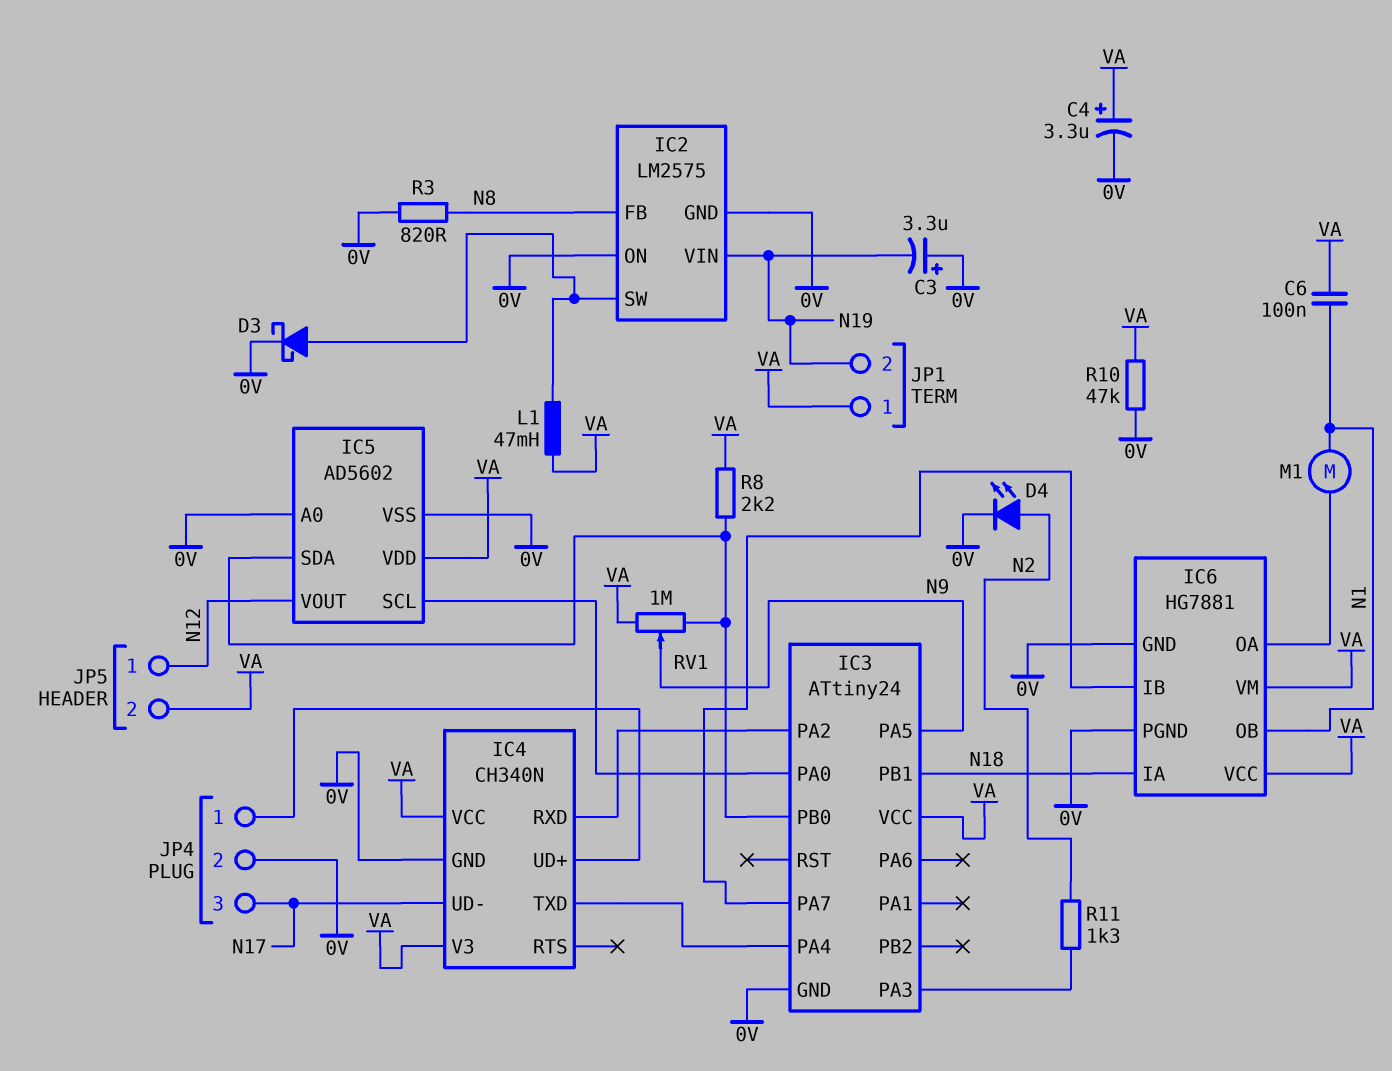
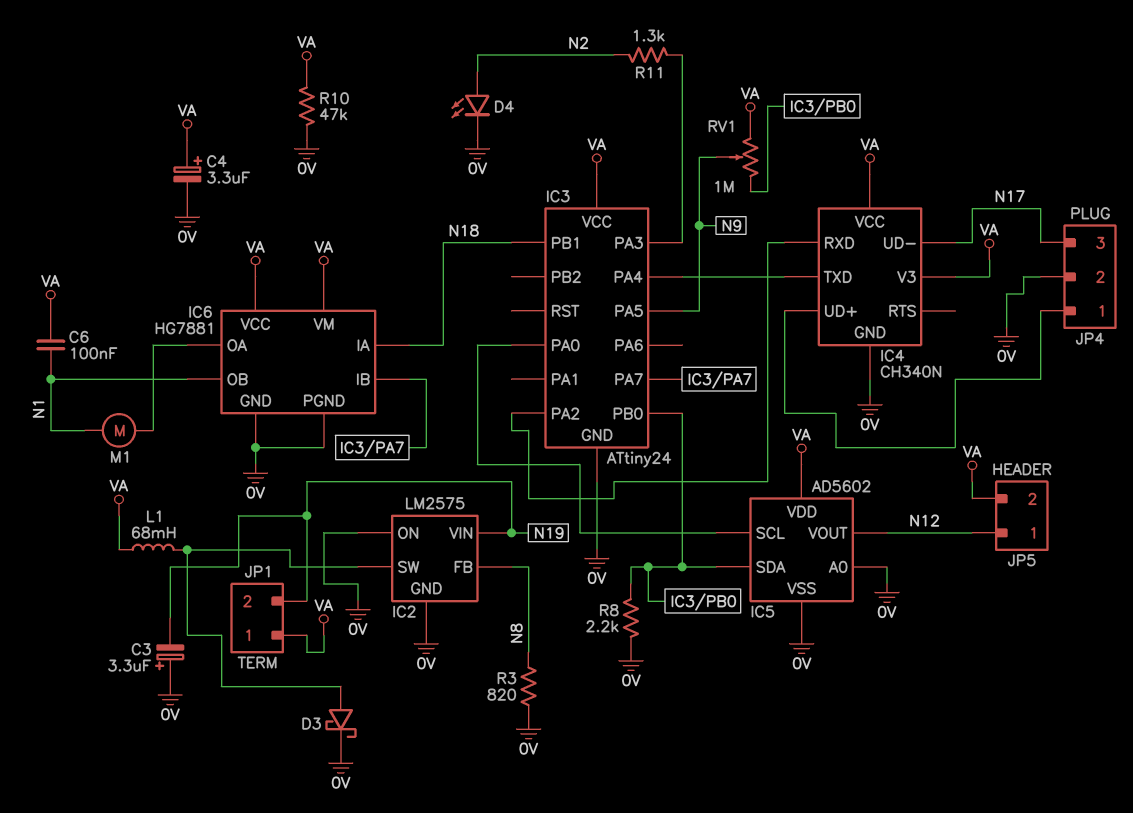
L1: 47mH (IC2/SW, VA) -> 68mH (IC2/SW, VA)
R8: 2.2k (IC3/PB0, VA) -> 2.2k (0V, IC3/PB0)

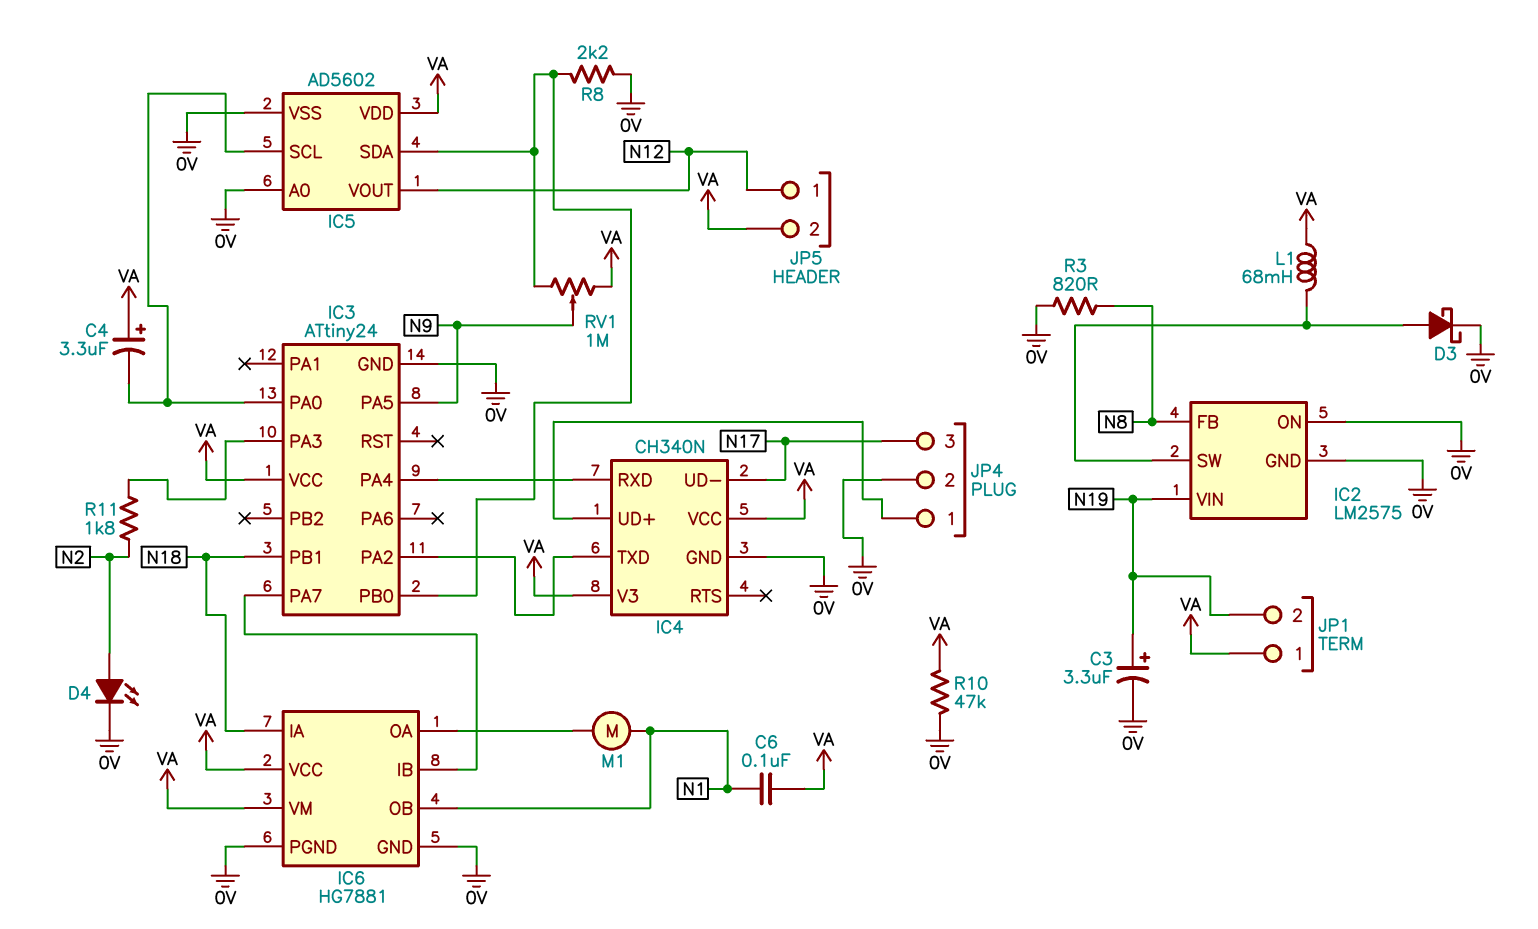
C3: 3.3uF (plus 0V, minus N19) -> 3.3uF (plus N19, minus 0V)
C4: 3.3uF (plus VA, minus 0V) -> 3.3uF (plus VA, minus IC3/PA0)
IC4 pin RXD: IC3/PA2 -> IC3/PA4
IC4 pin TXD: IC3/PA4 -> IC3/PA2
R11: 1.3k (IC3/PA3, N2) -> 1.8k (IC3/PA3, N2)

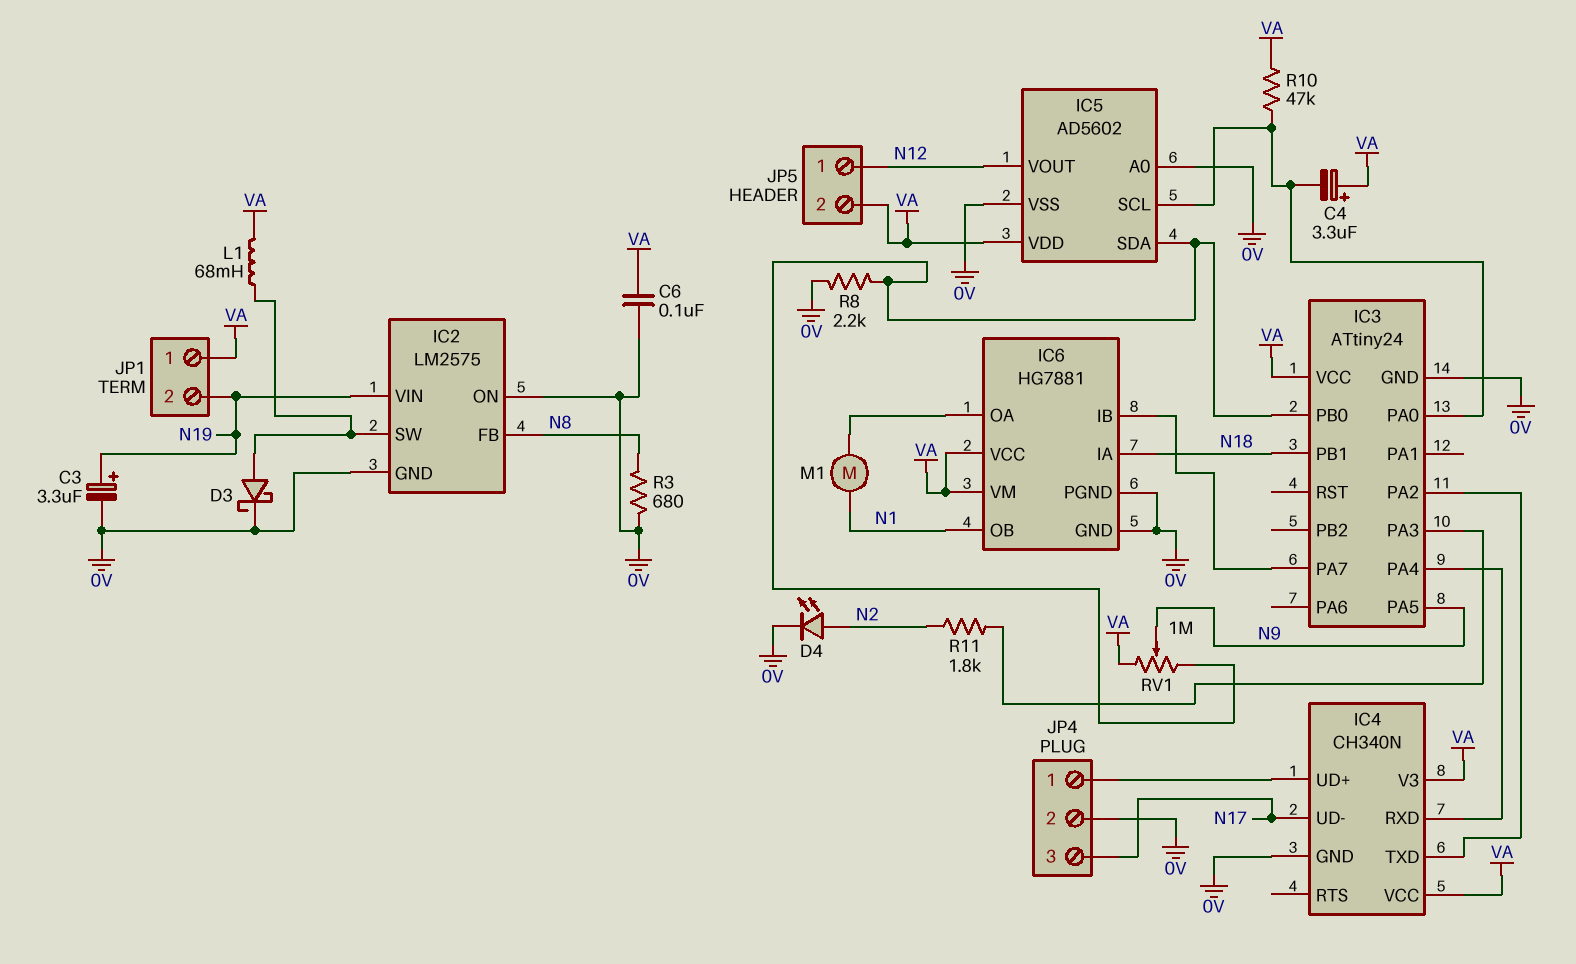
C6: 100nF (N1, VA) -> 100nF (0V, VA)
R3: 820 (0V, N8) -> 680 (0V, N8)
R10: 47k (0V, VA) -> 47k (IC3/PA0, VA)

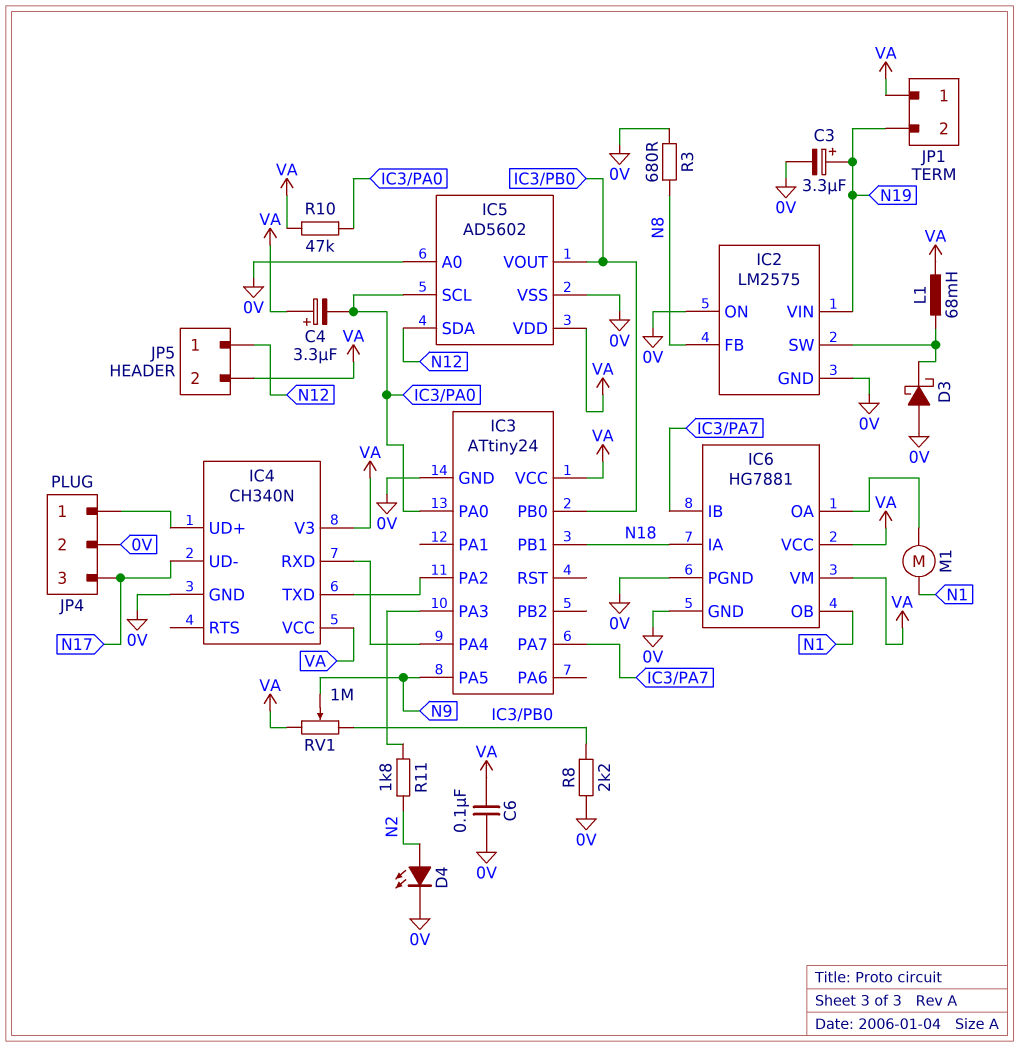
D3: schottky (A IC2/SW, K 0V) -> schottky (A 0V, K IC2/SW)
IC5 pin SDA: IC3/PB0 -> N12
IC5 pin VOUT: N12 -> IC3/PB0

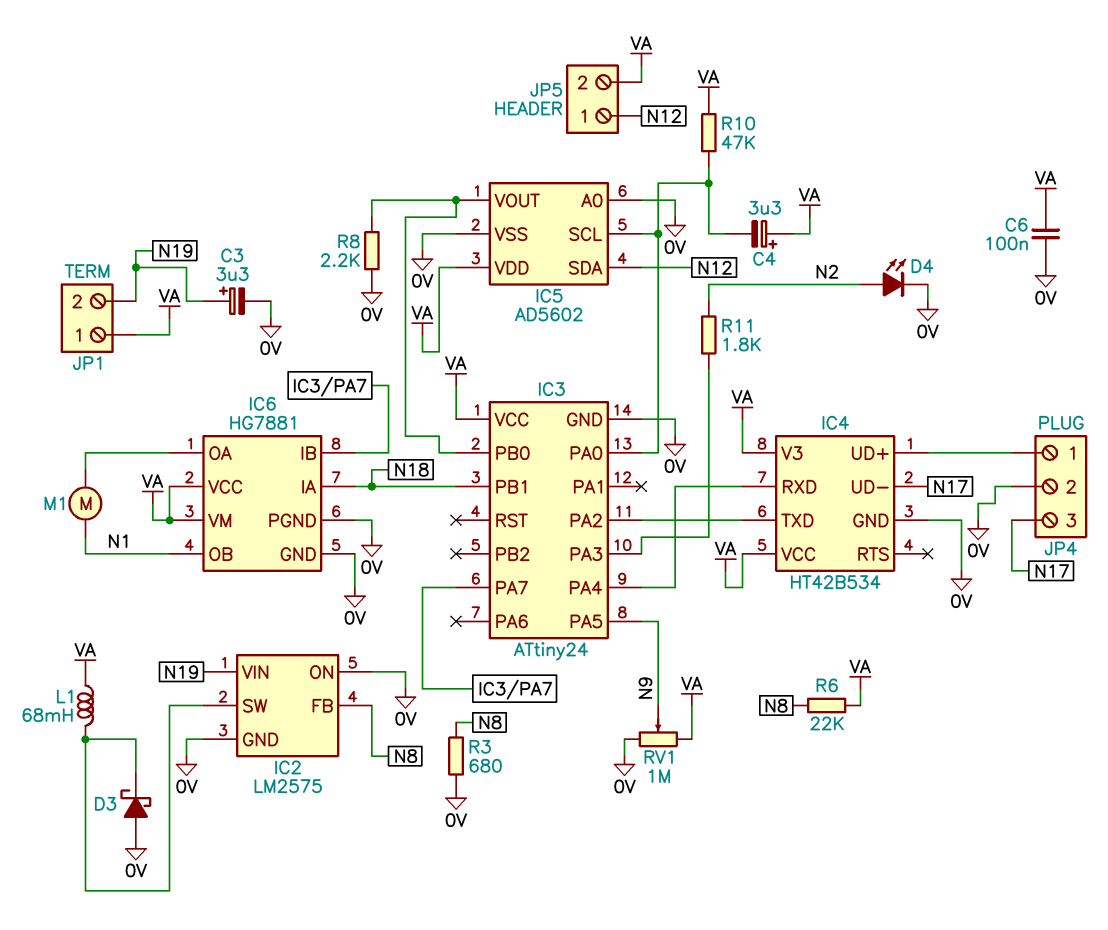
IC4: CH340N -> HT42B534
R6: none -> 22k (N8, VA)
RV1: 1M (IC3/PB0, VA, wiper N9) -> 1M (0V, VA, wiper N9)

